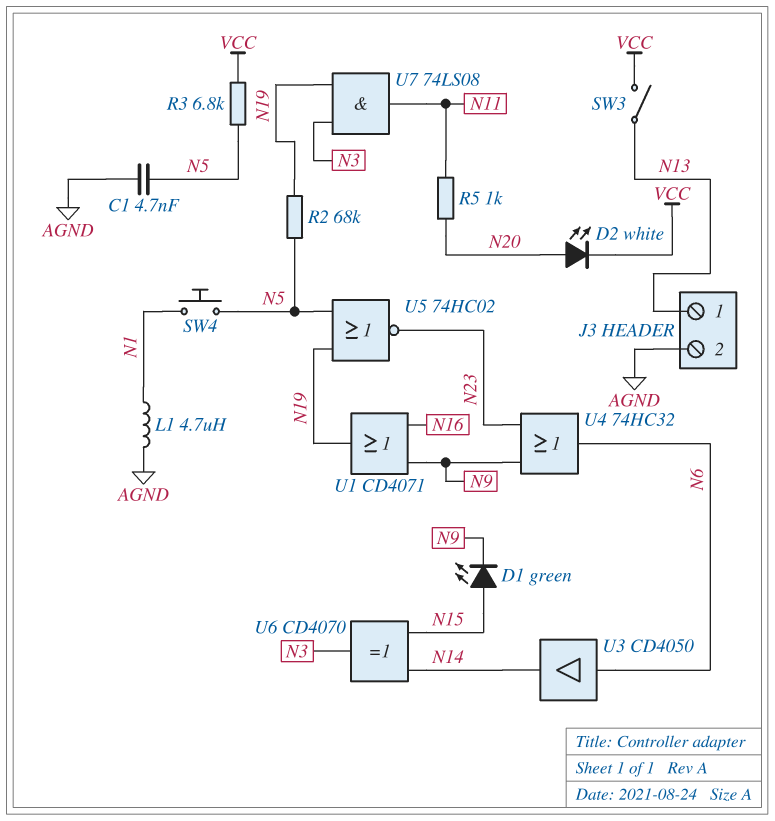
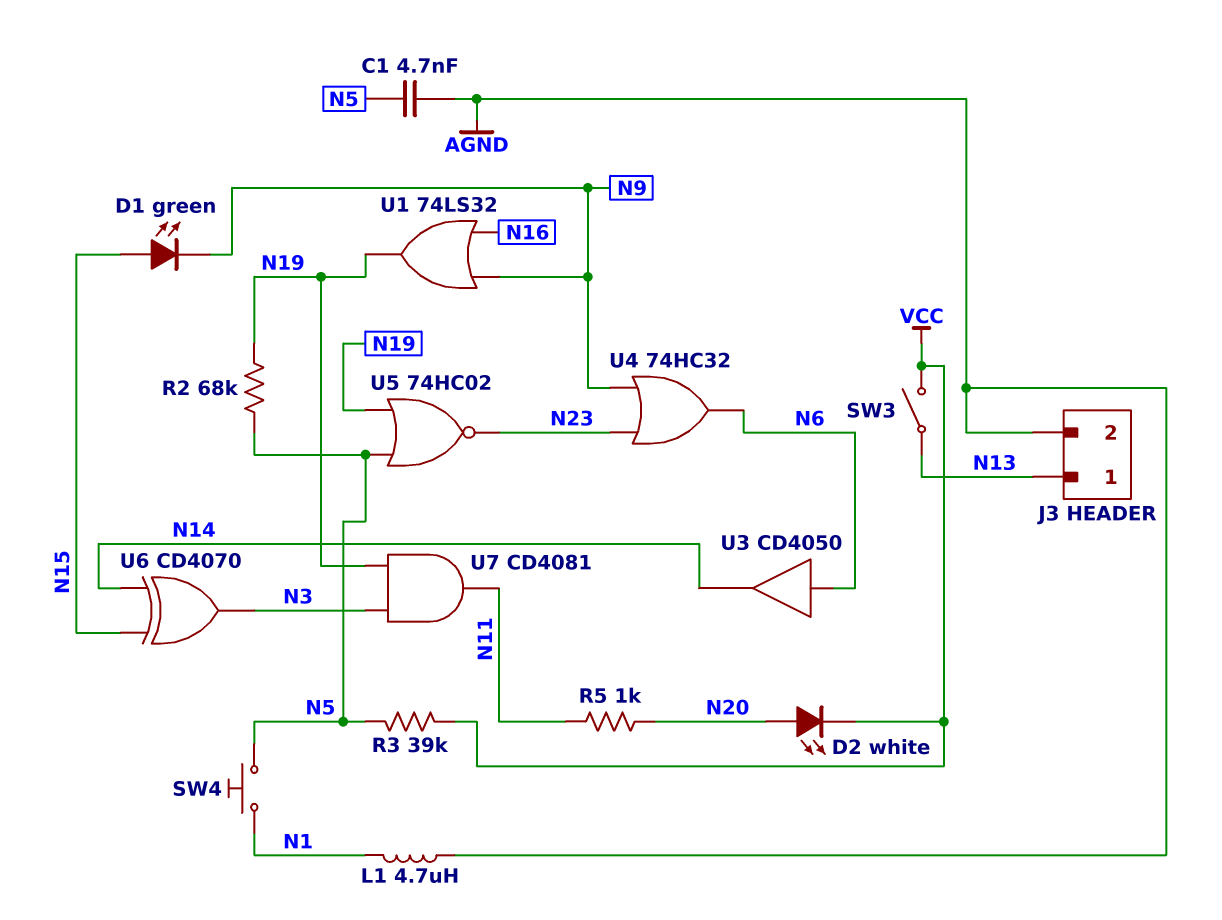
R3: 6.8k (N5, VCC) -> 39k (N5, VCC)
U1: OR CD4071 (in N9, in N16, out N19) -> OR 74LS32 (in N9, in N16, out N19)
U7: AND 74LS08 (in N3, in N19, out N11) -> AND CD4081 (in N3, in N19, out N11)

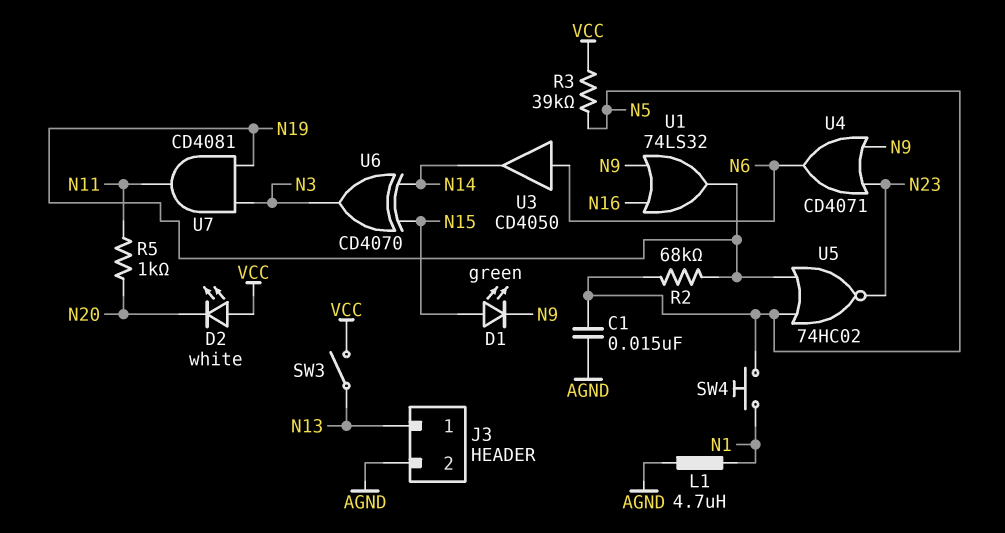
C1: 4.7nF (AGND, N5) -> 15nF (AGND, N5)
D2: LED white (A N20, K VCC) -> LED white (A VCC, K N20)
U4: OR 74HC32 (in N9, in N23, out N6) -> OR CD4071 (in N9, in N23, out N6)

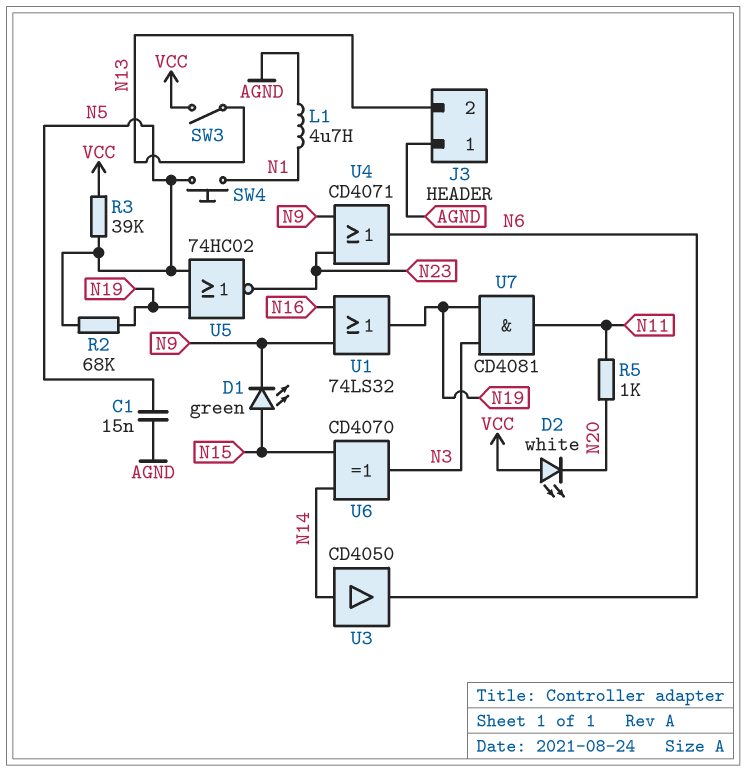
J3 pin 1: N13 -> AGND
J3 pin 2: AGND -> N13
U3: buffer CD4050 (in N6, out N14) -> buffer CD4050 (in N14, out N6)

